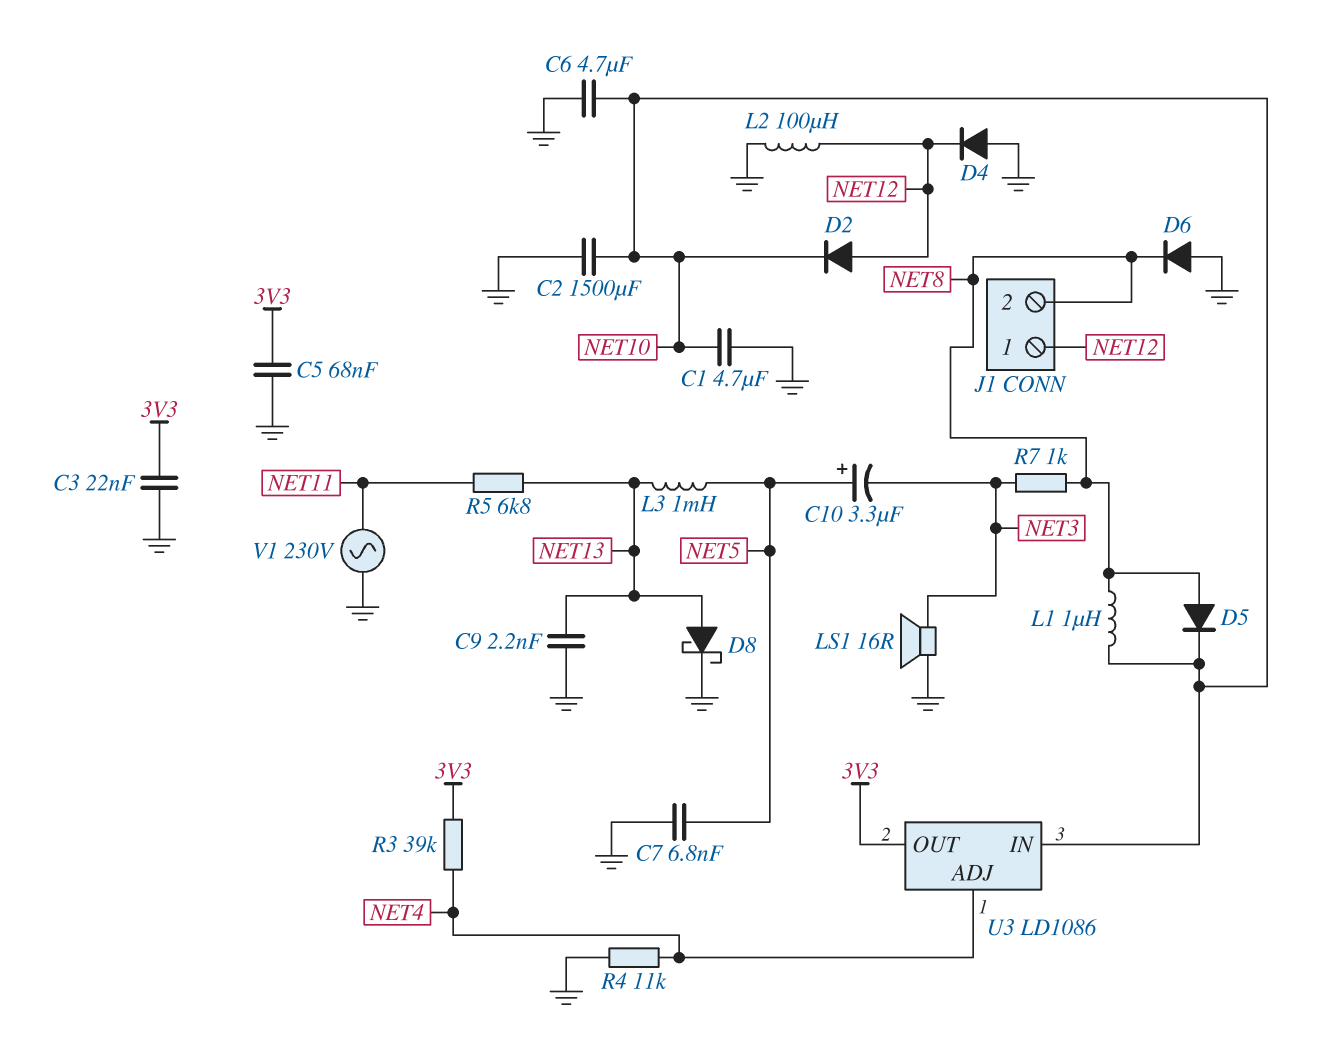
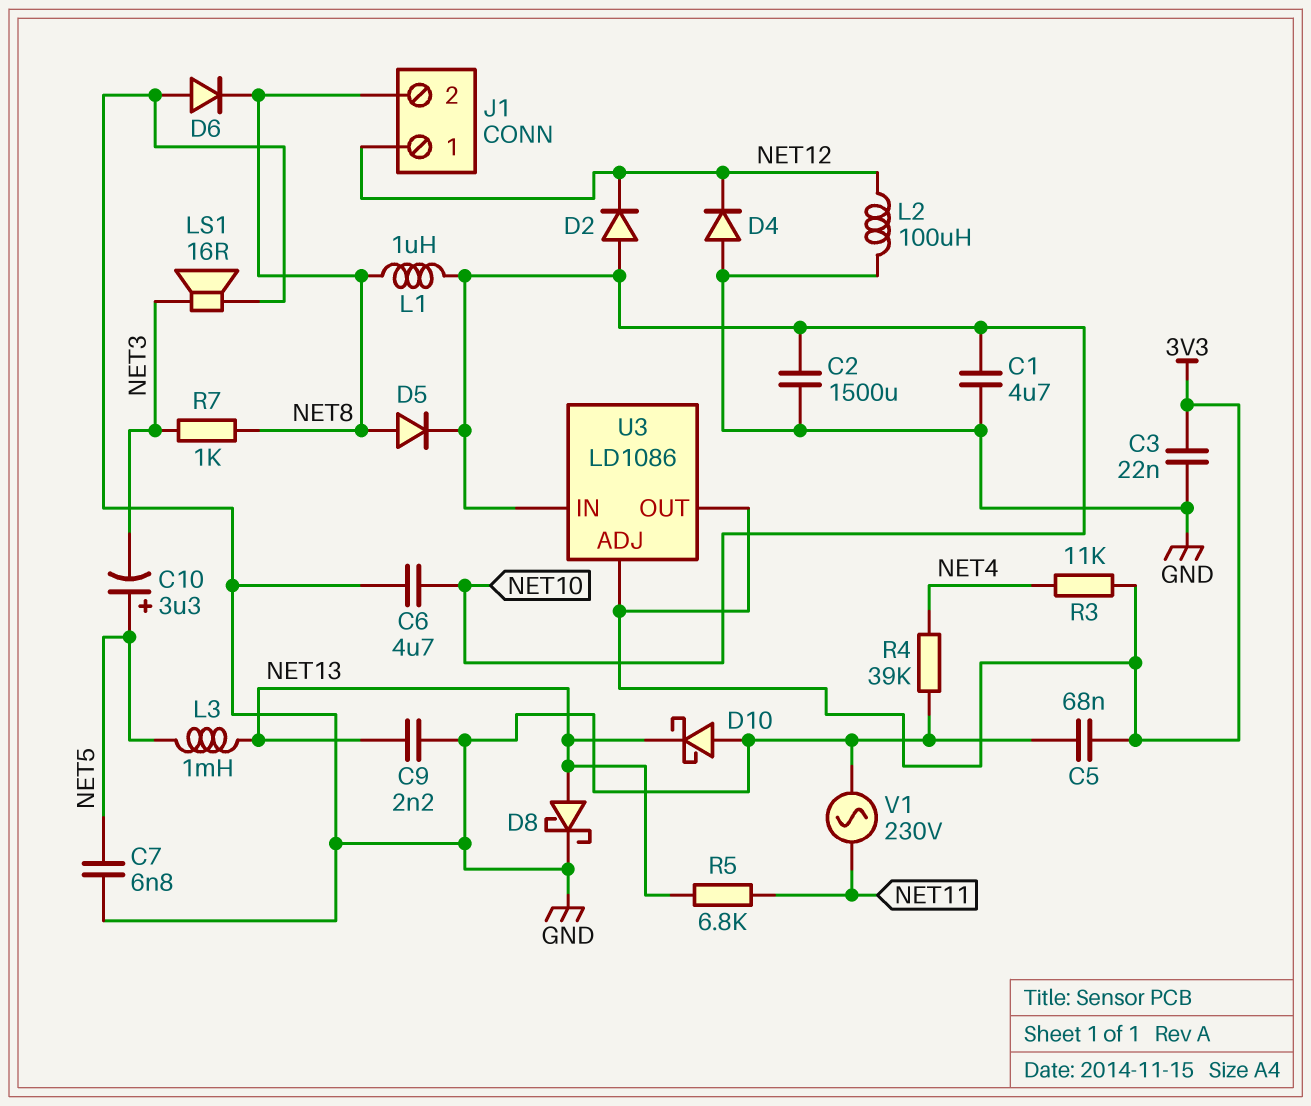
D2: diode (A NET12, K NET10) -> diode (A NET10, K NET12)
D10: none -> schottky (A GND, K NET13)
R3: 39k (3V3, NET4) -> 11k (3V3, NET4)
R4: 11k (GND, NET4) -> 39k (GND, NET4)
U3 pin ADJ: NET4 -> 3V3

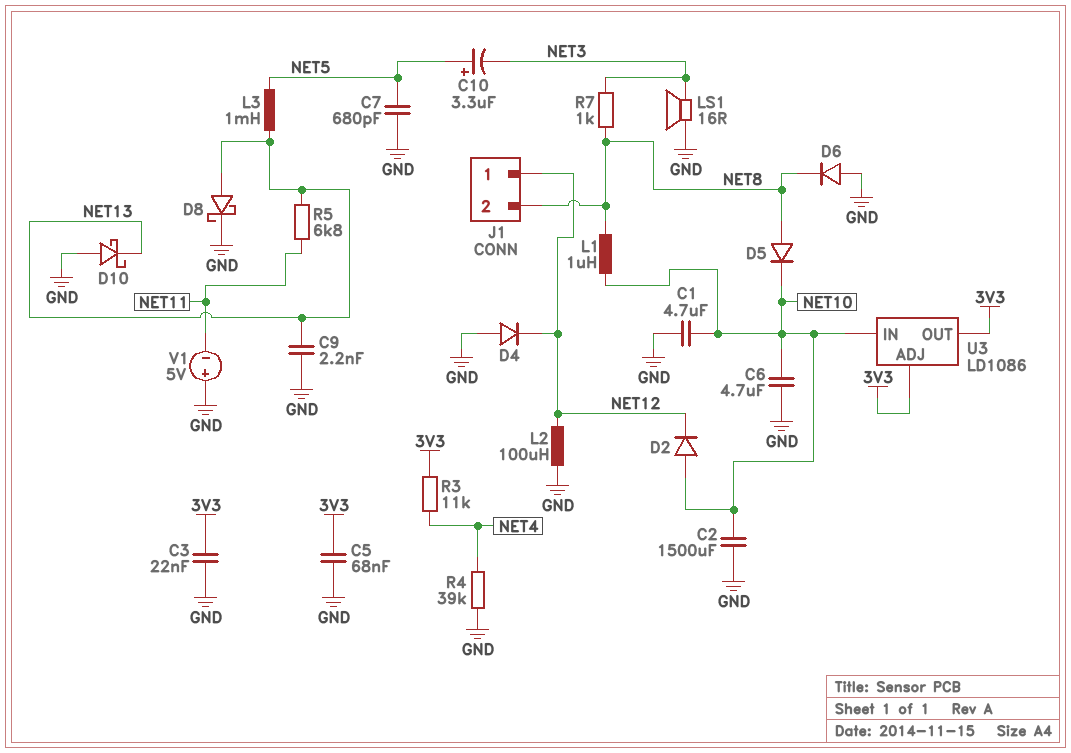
C7: 6.8nF (GND, NET5) -> 680pF (GND, NET5)
V1: AC 230V (GND, NET11) -> 5V (plus GND, minus NET11)

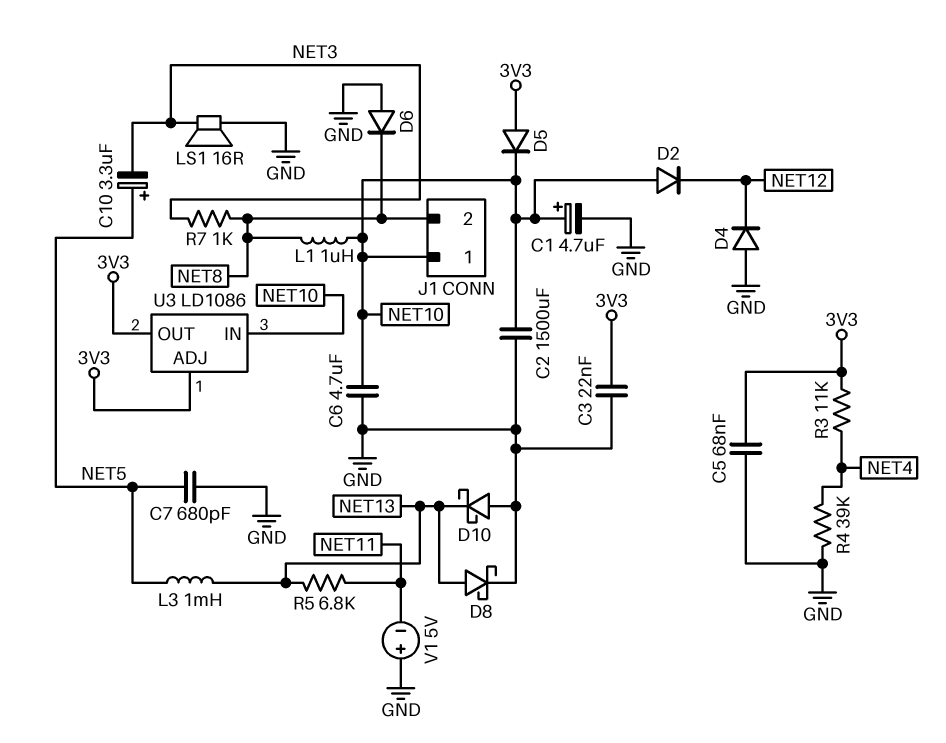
C1: 4.7uF (GND, NET10) -> 4.7uF (plus NET10, minus GND)
C9: 2.2nF (GND, NET13) -> none
D5: diode (A NET8, K NET10) -> diode (A 3V3, K NET10)
J1 pin 1: NET12 -> NET10
L2: 100uH (GND, NET12) -> none

